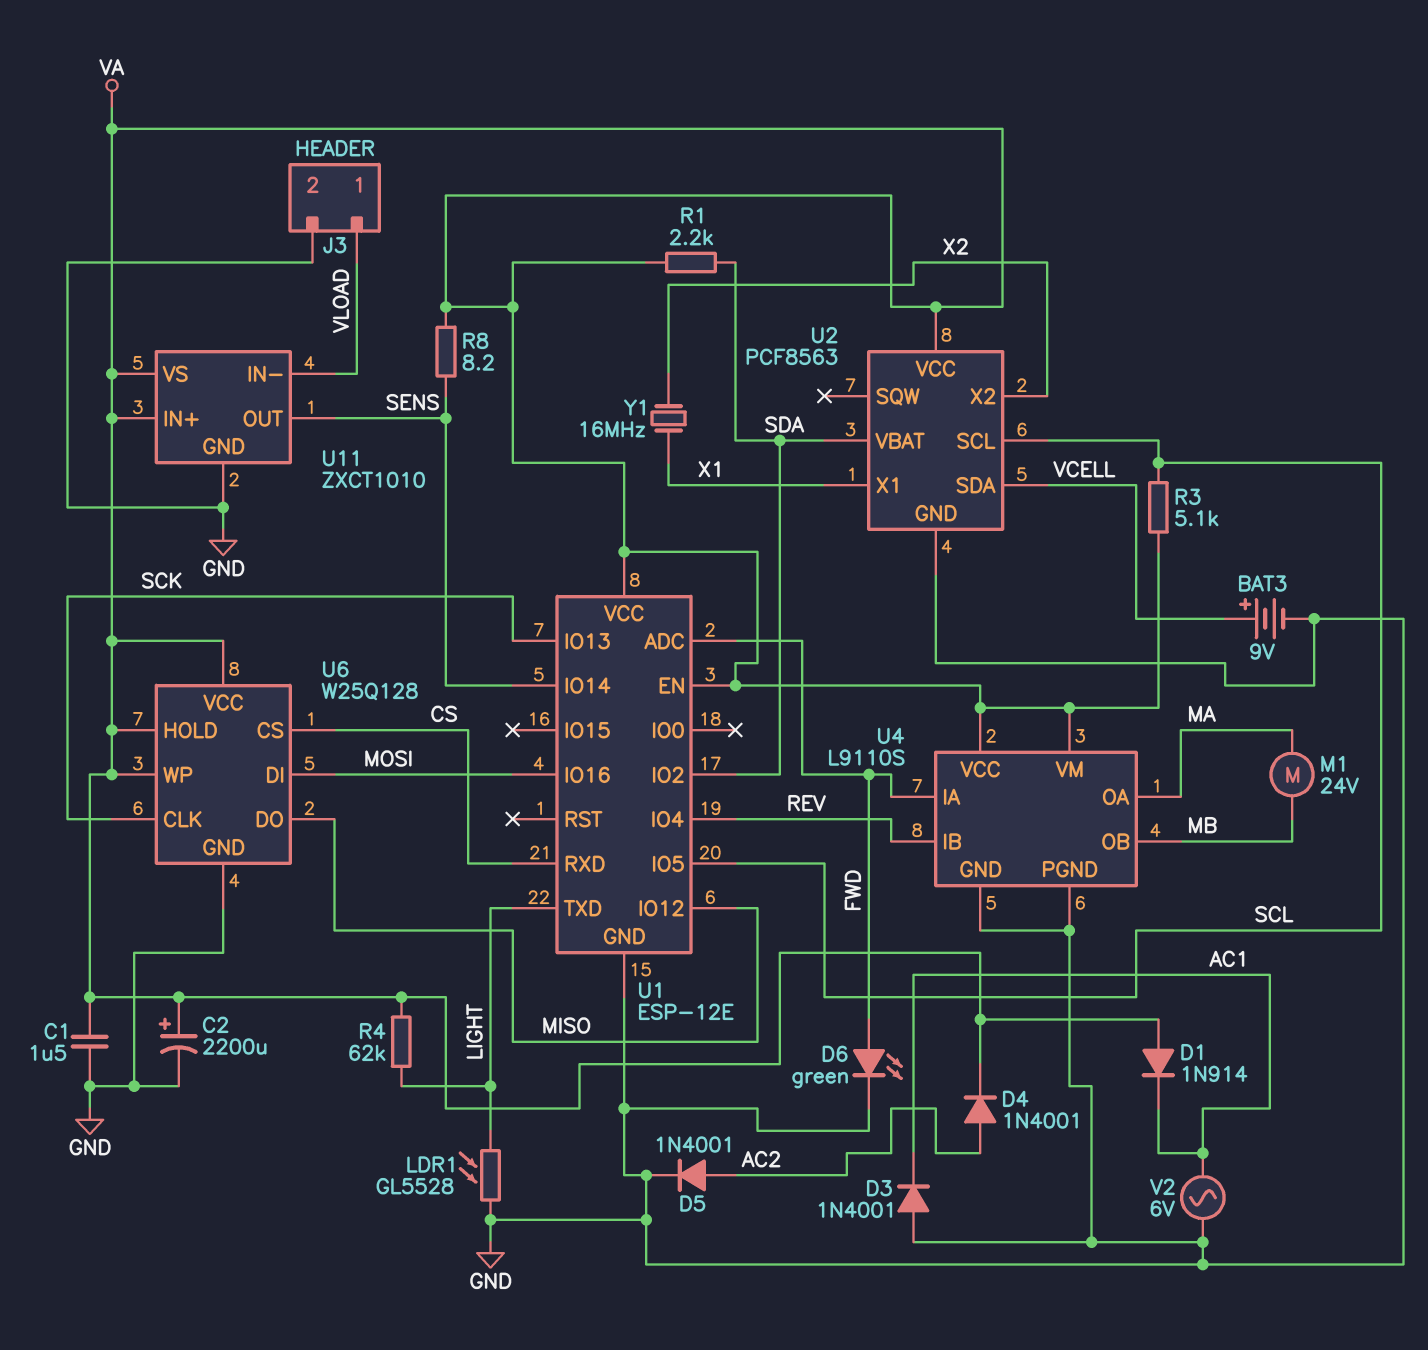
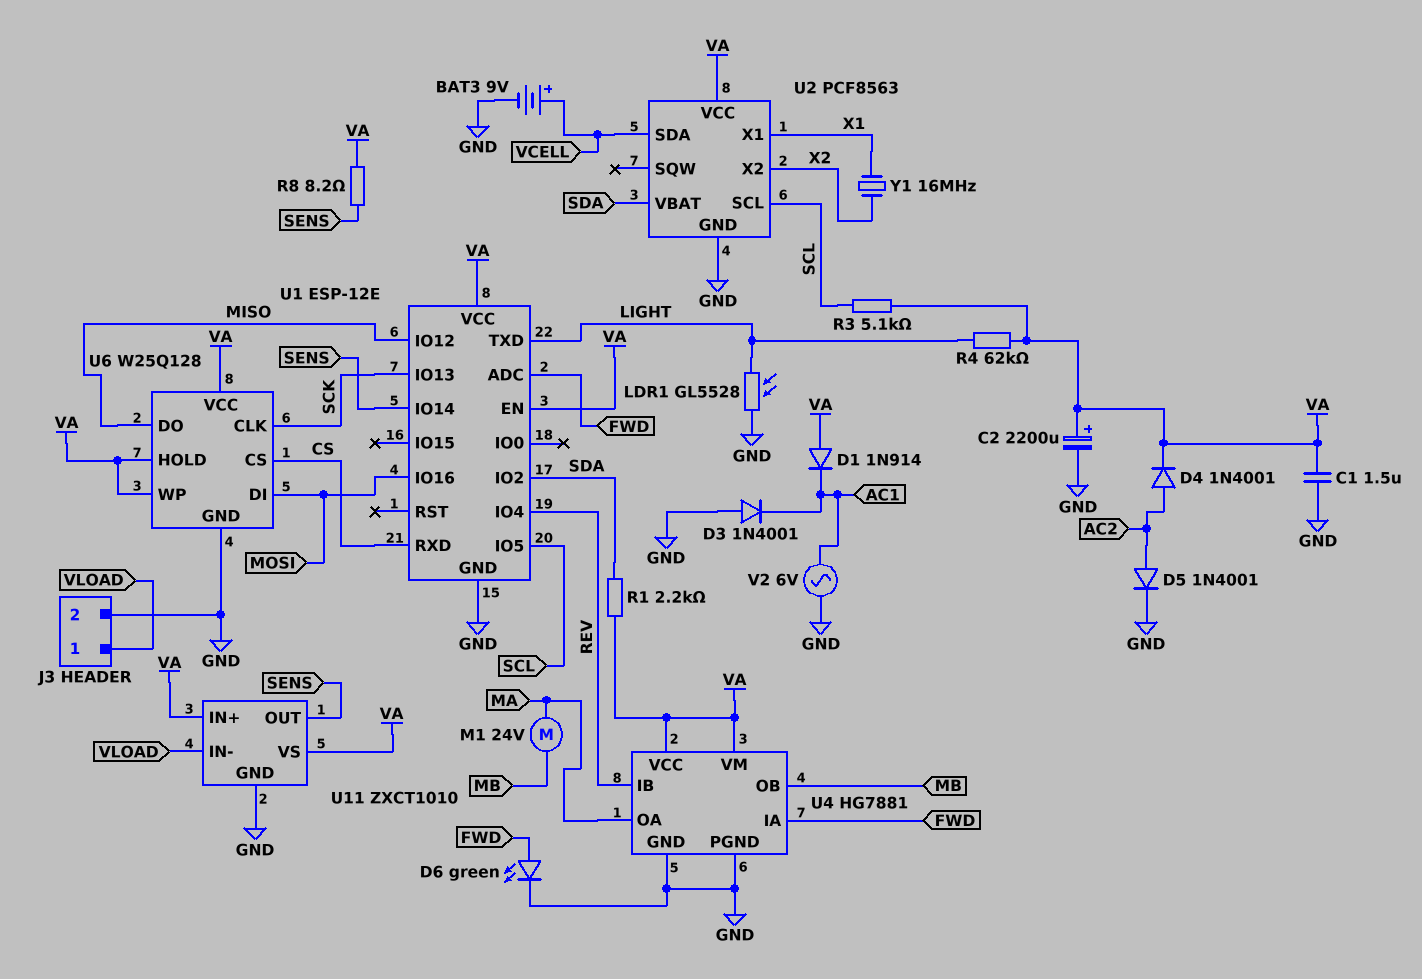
U4: L9110S -> HG7881

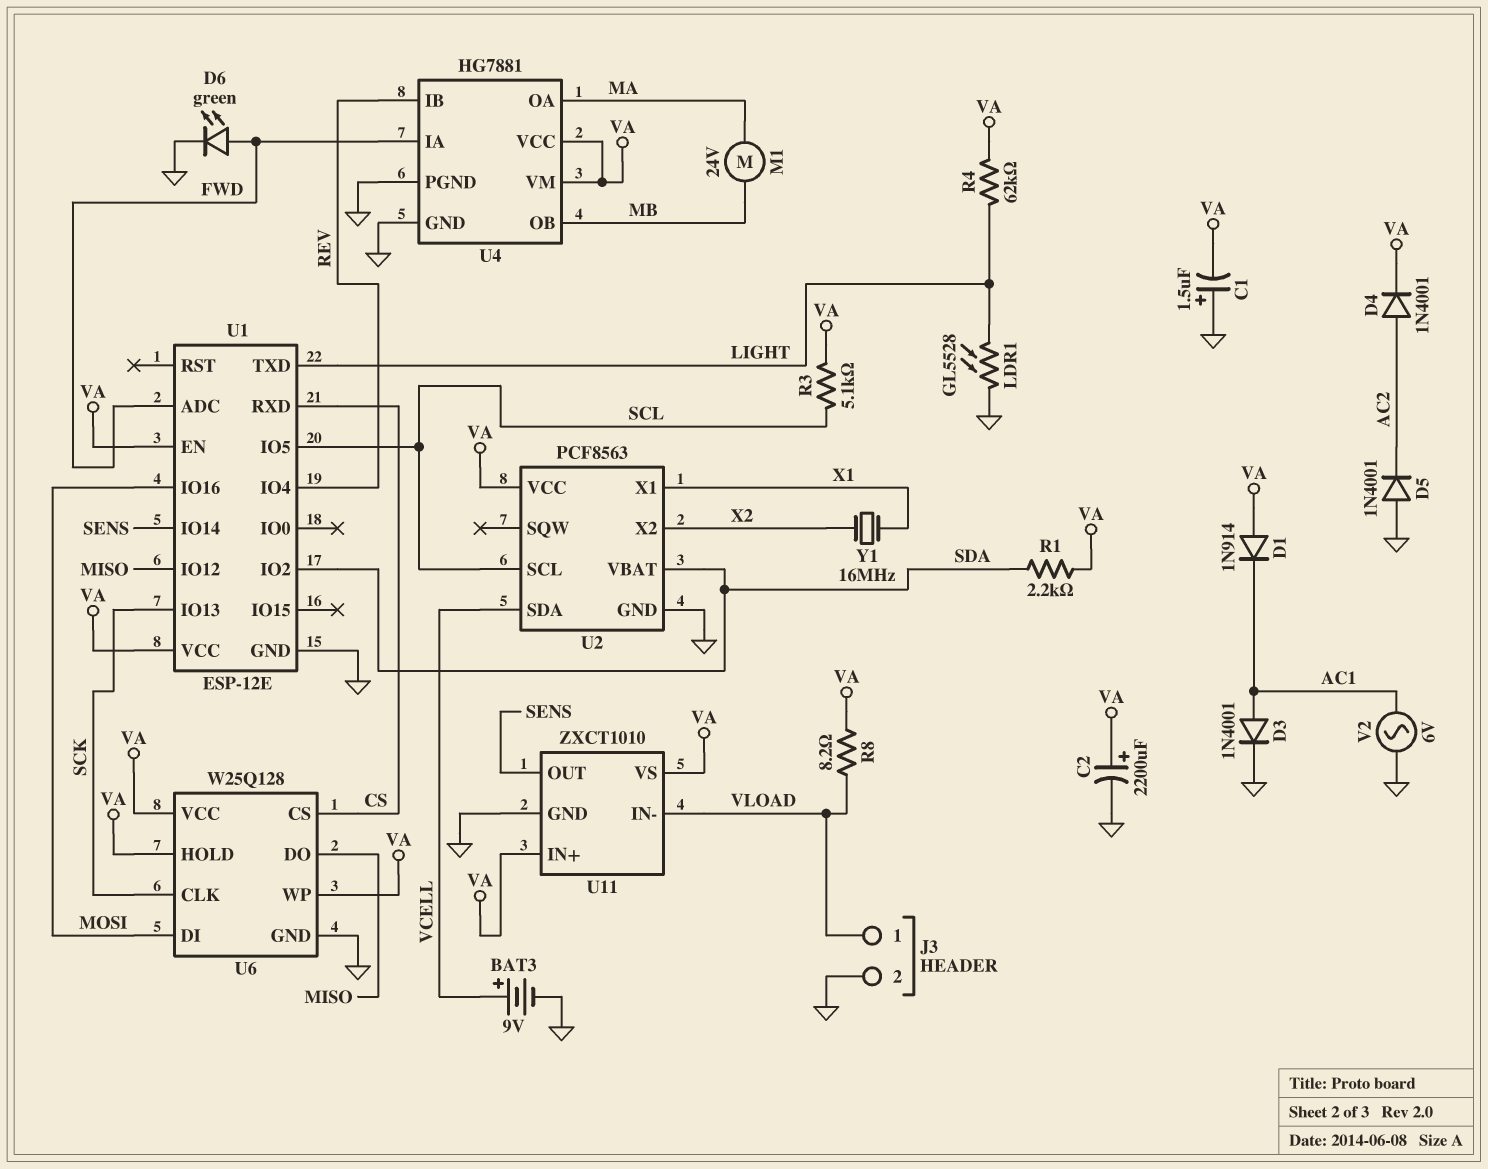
C1: 1.5uF (GND, VA) -> 1.5uF (plus GND, minus VA)
D3: diode 1N4001 (A GND, K AC1) -> diode 1N4001 (A AC1, K GND)
D5: diode 1N4001 (A AC2, K GND) -> diode 1N4001 (A GND, K AC2)
R8: 8.2 (SENS, VA) -> 8.2 (VA, VLOAD)

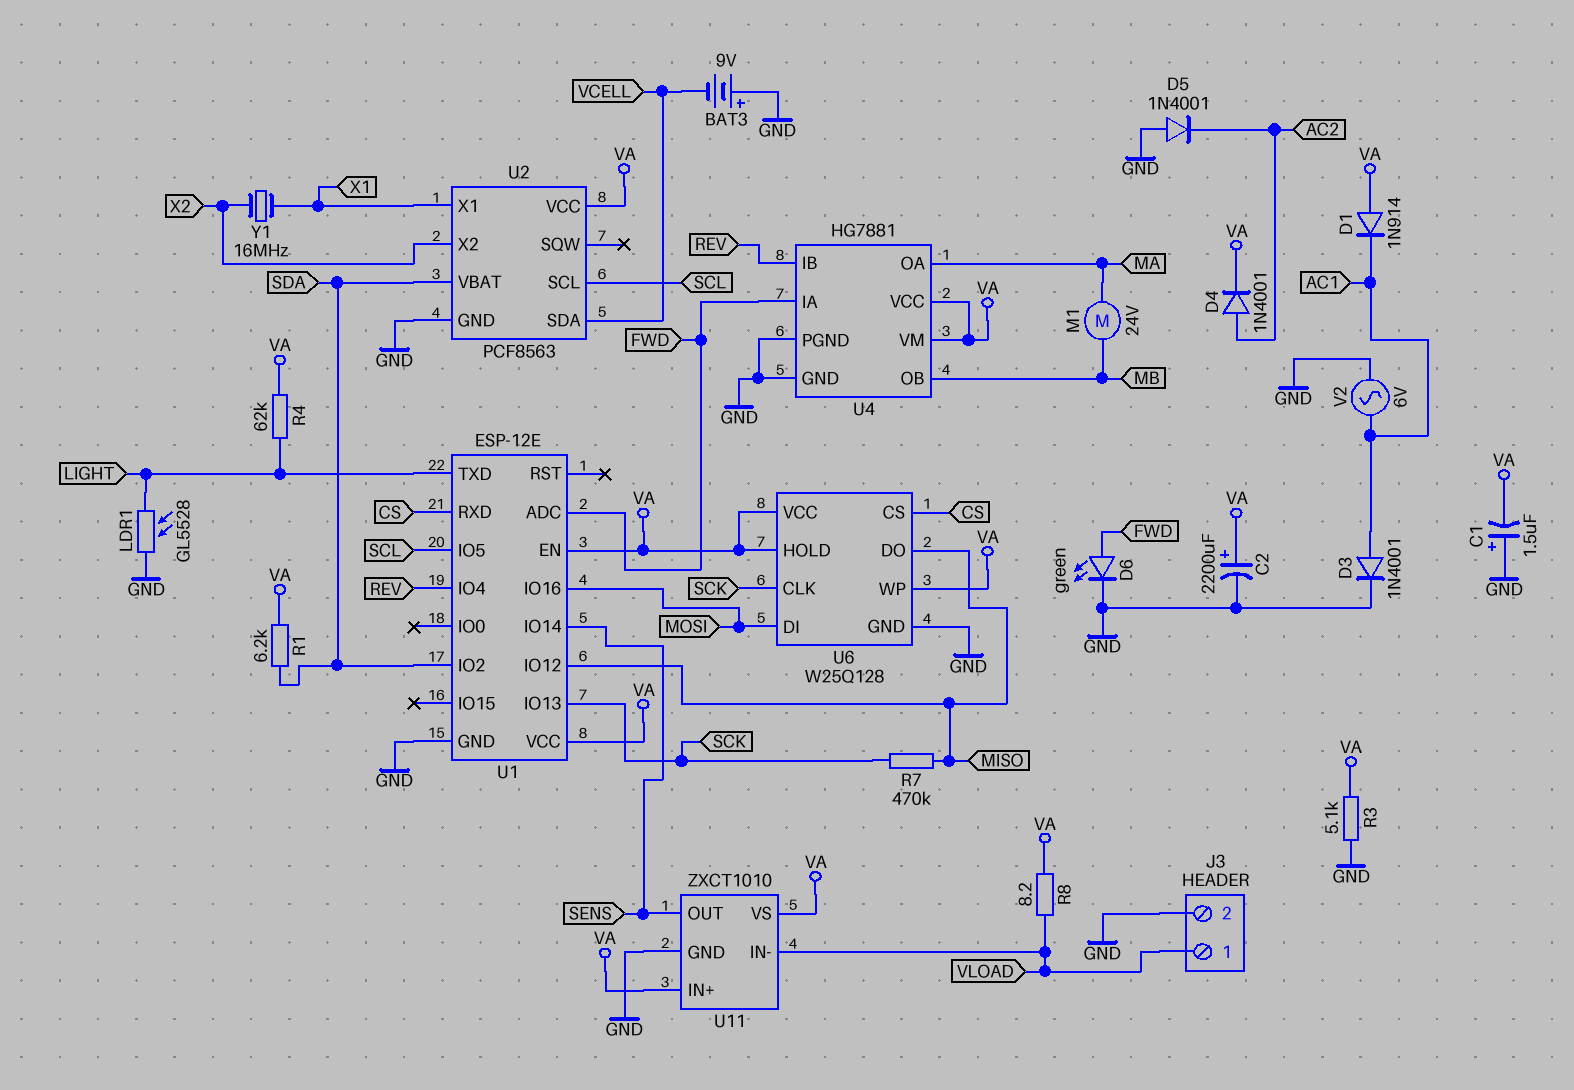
BAT3: 9V (plus VCELL, minus GND) -> 9V (plus GND, minus VCELL)
R1: 2.2k (SDA, VA) -> 6.2k (SDA, VA)
R3: 5.1k (SCL, VA) -> 5.1k (GND, VA)
R7: none -> 470k (MISO, SCK)

